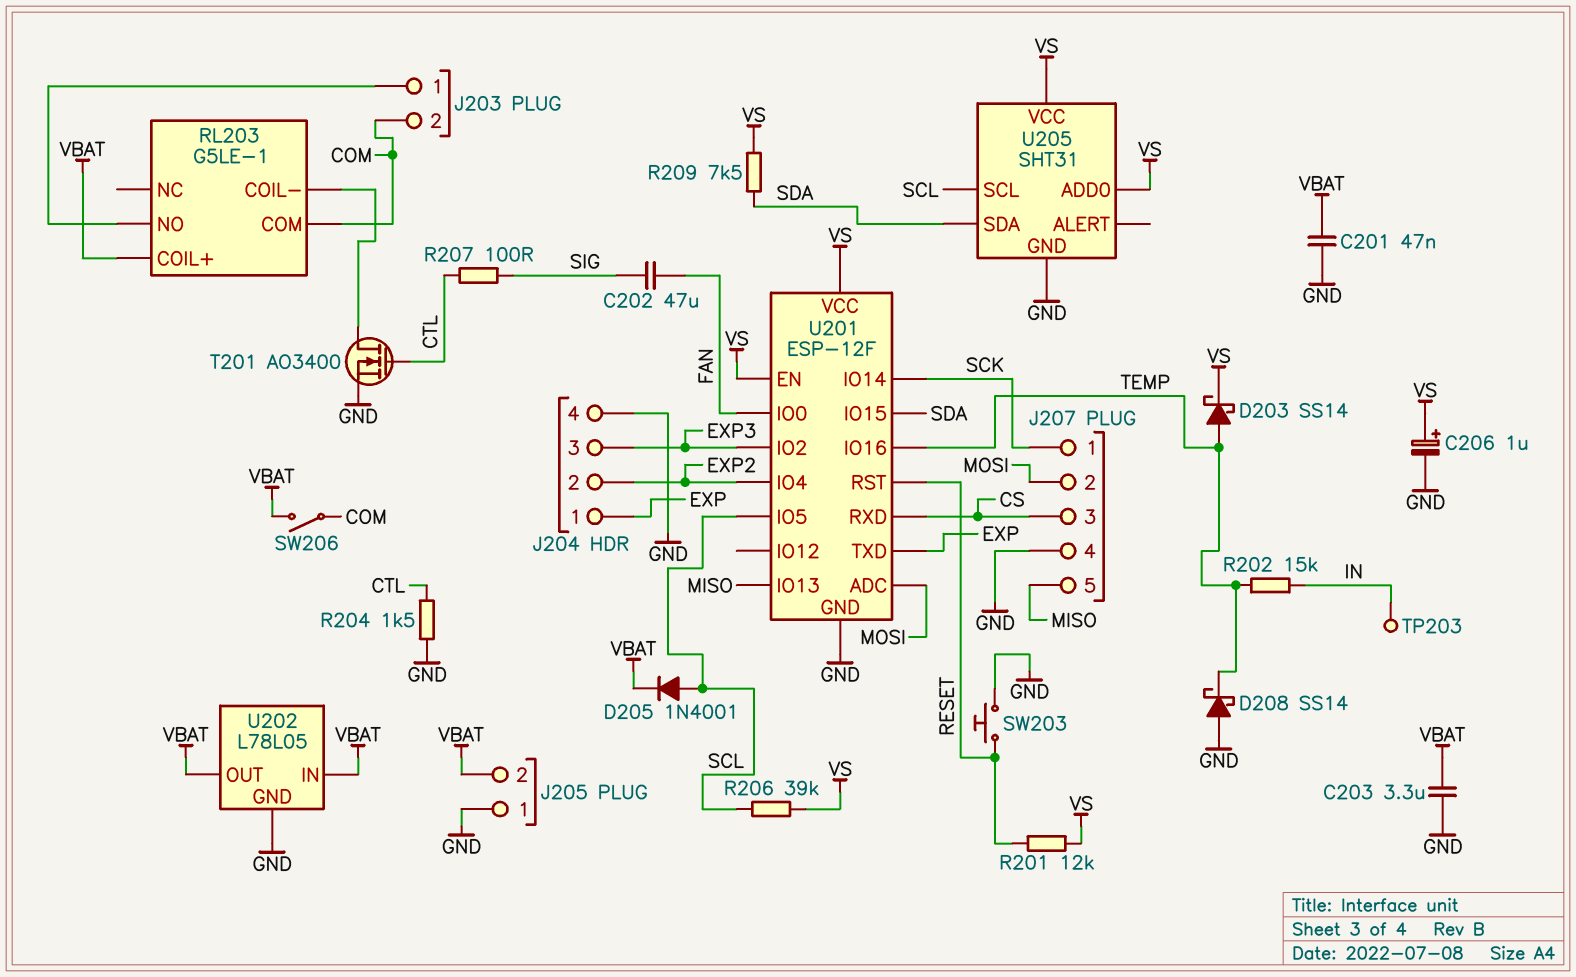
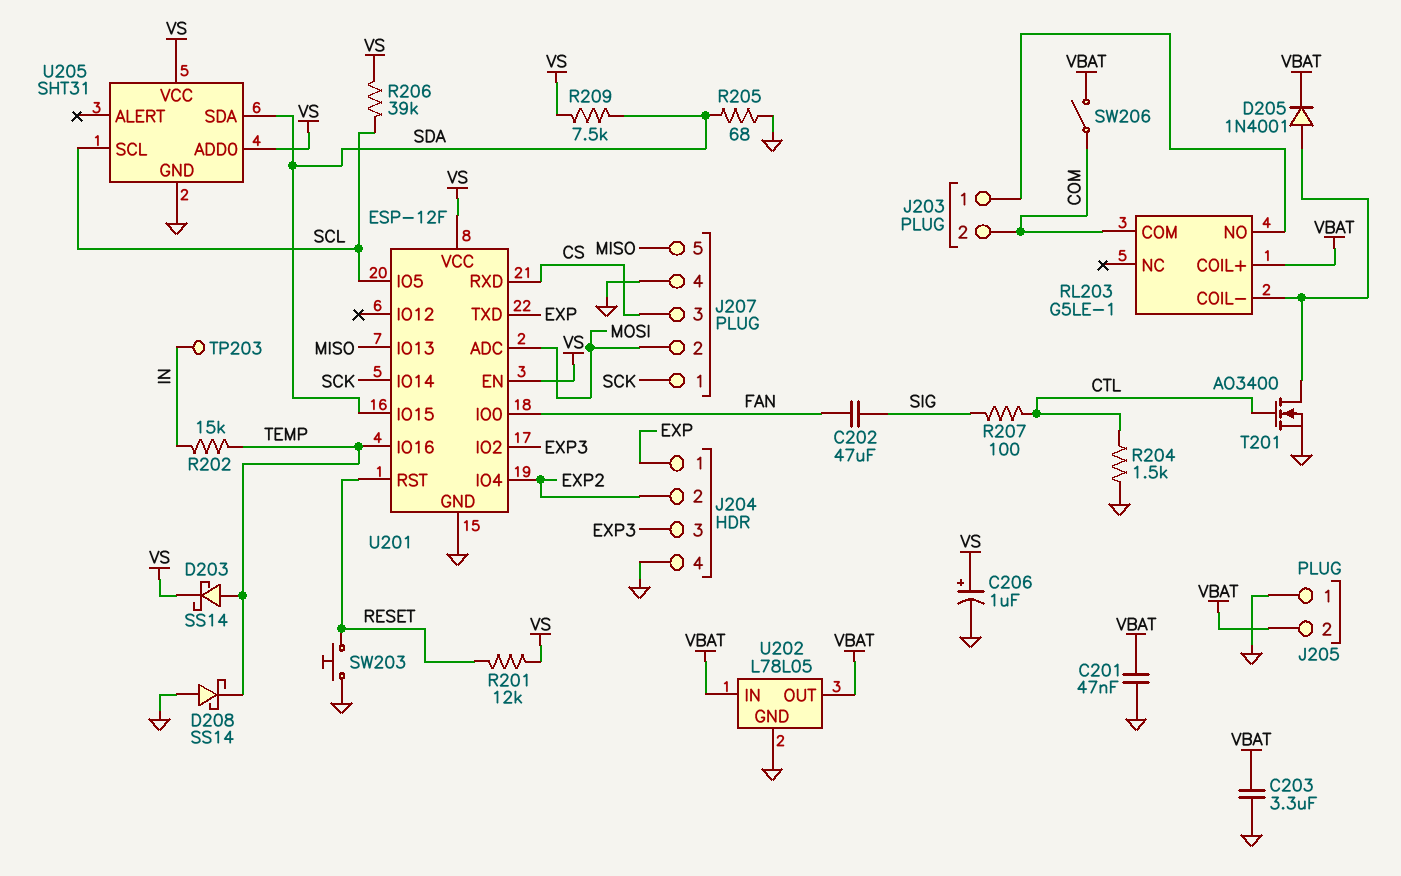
D205: diode 1N4001 (A SCL, K VBAT) -> diode 1N4001 (A RL203/COIL-, K VBAT)
R205: none -> 68 (GND, SDA)

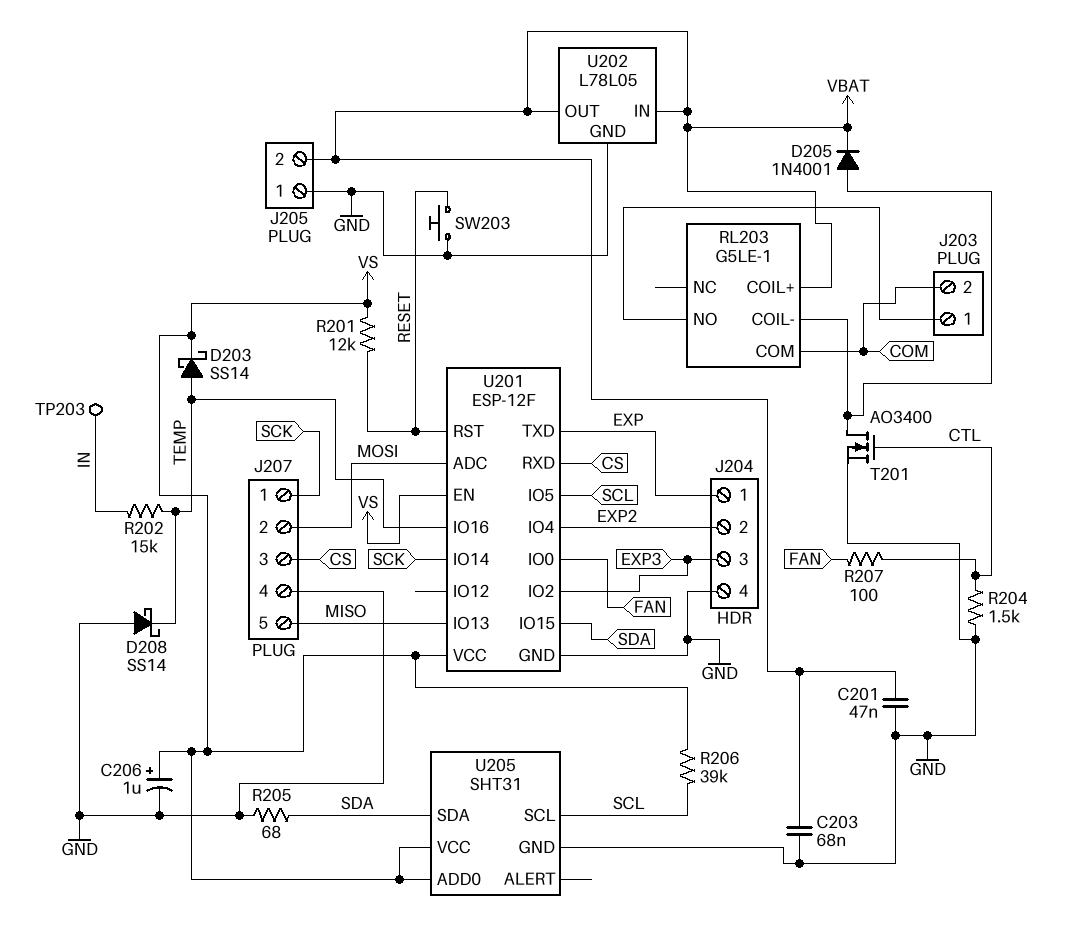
C202: 47uF (FAN, SIG) -> none
C203: 3.3uF (GND, VBAT) -> 68nF (GND, VBAT)
R207: 100 (CTL, SIG) -> 100 (CTL, FAN)
R209: 7.5k (SDA, VS) -> none
SW206: switch (COM, VBAT) -> none

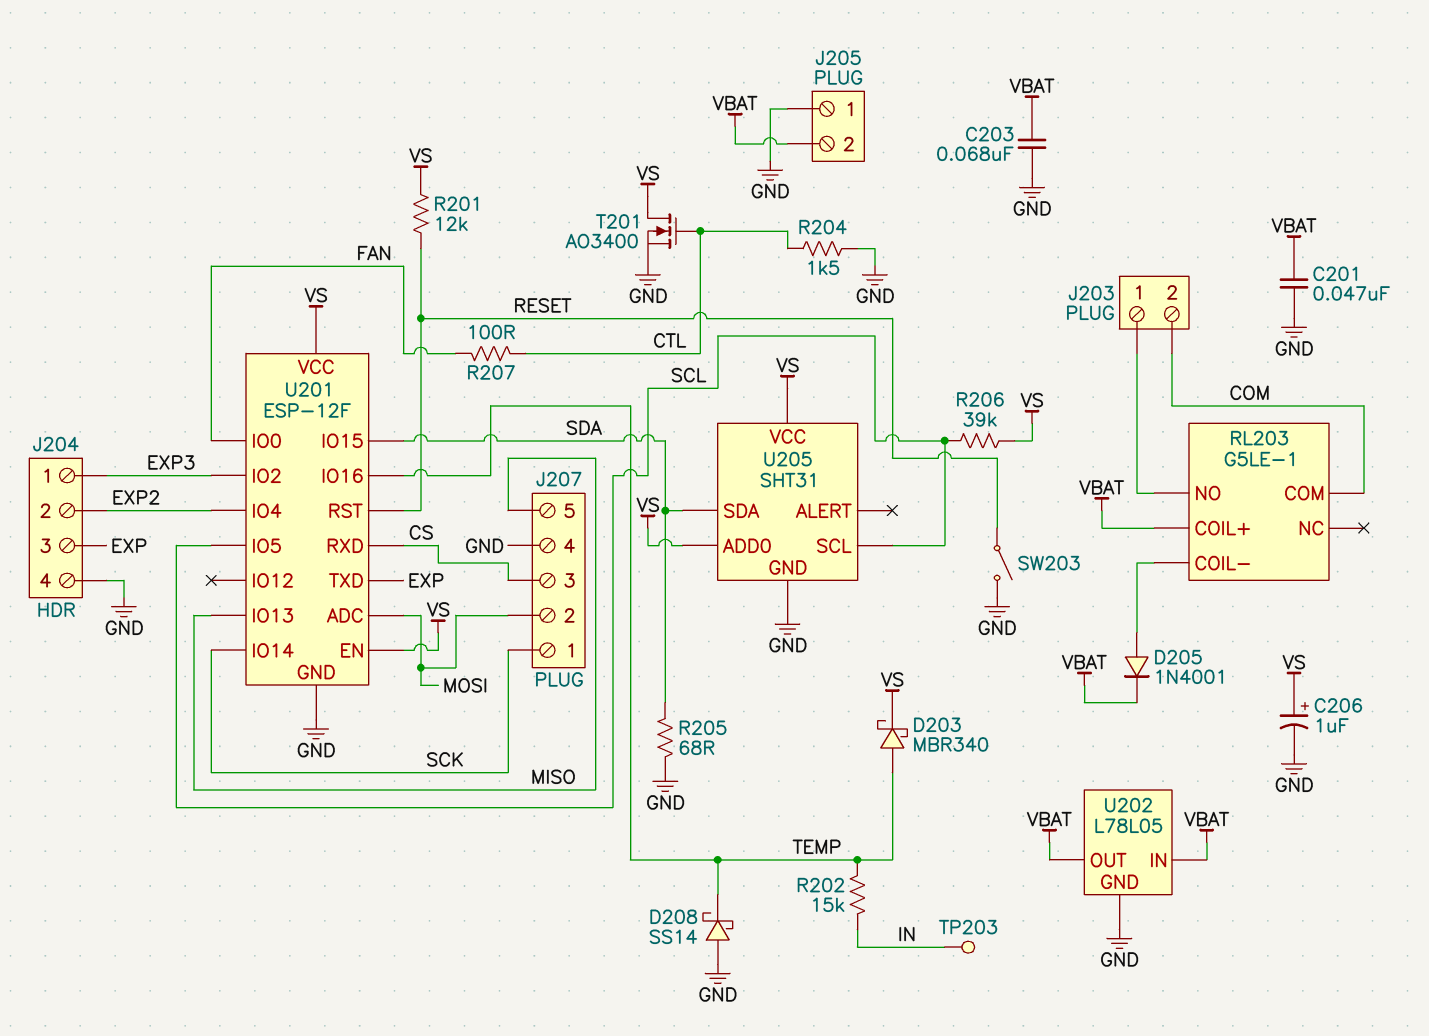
D203: schottky SS14 (A TEMP, K VS) -> schottky MBR340 (A TEMP, K VS)
J204 pin 1: EXP -> EXP3
J204 pin 3: EXP3 -> EXP
SW203: button (GND, RESET) -> switch (GND, RESET)
T201: NMOS AO3400 (G CTL, D RL203/COIL-, S GND) -> NMOS AO3400 (G CTL, D VS, S GND)

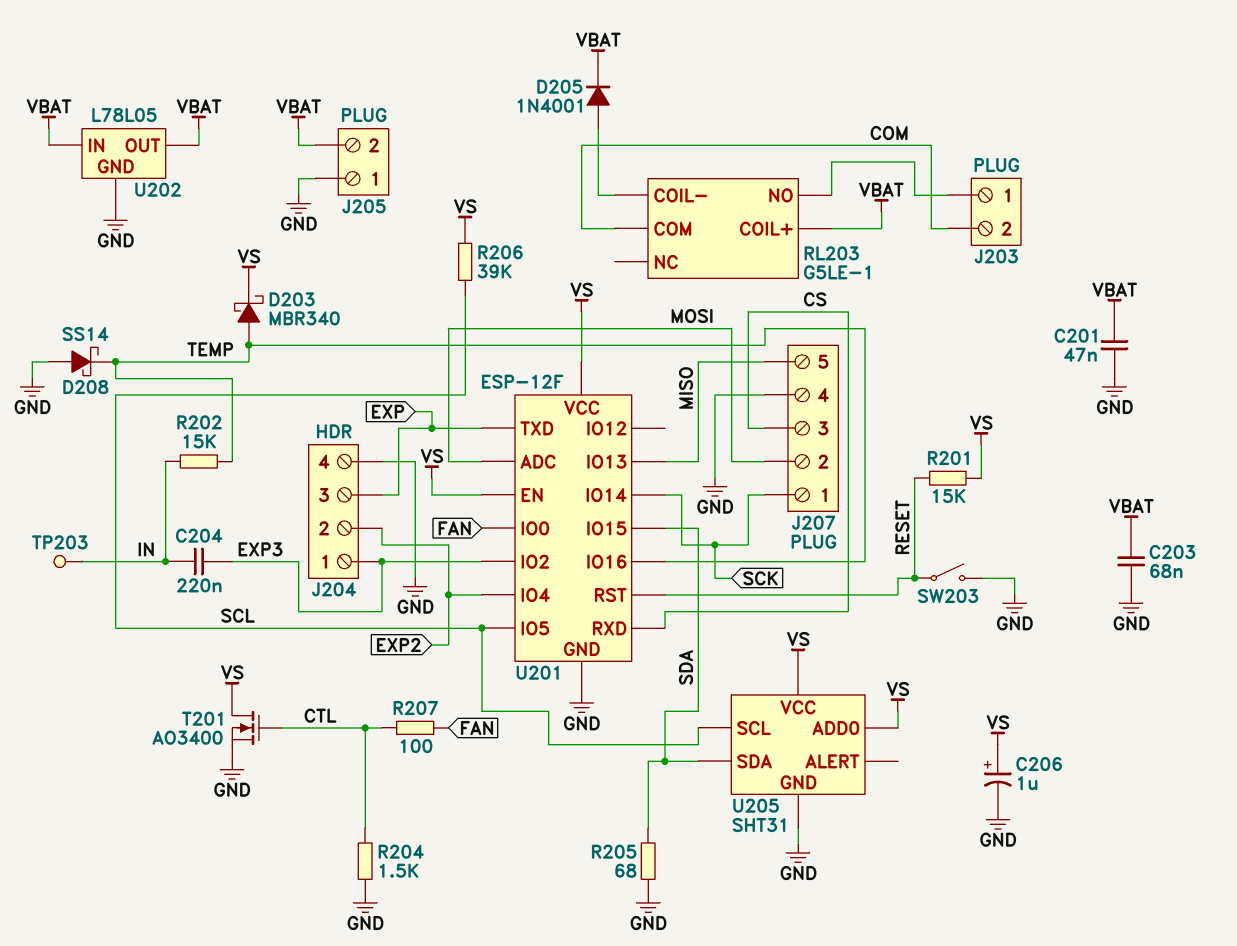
C204: none -> 220nF (EXP3, IN)
R201: 12k (RESET, VS) -> 15k (RESET, VS)

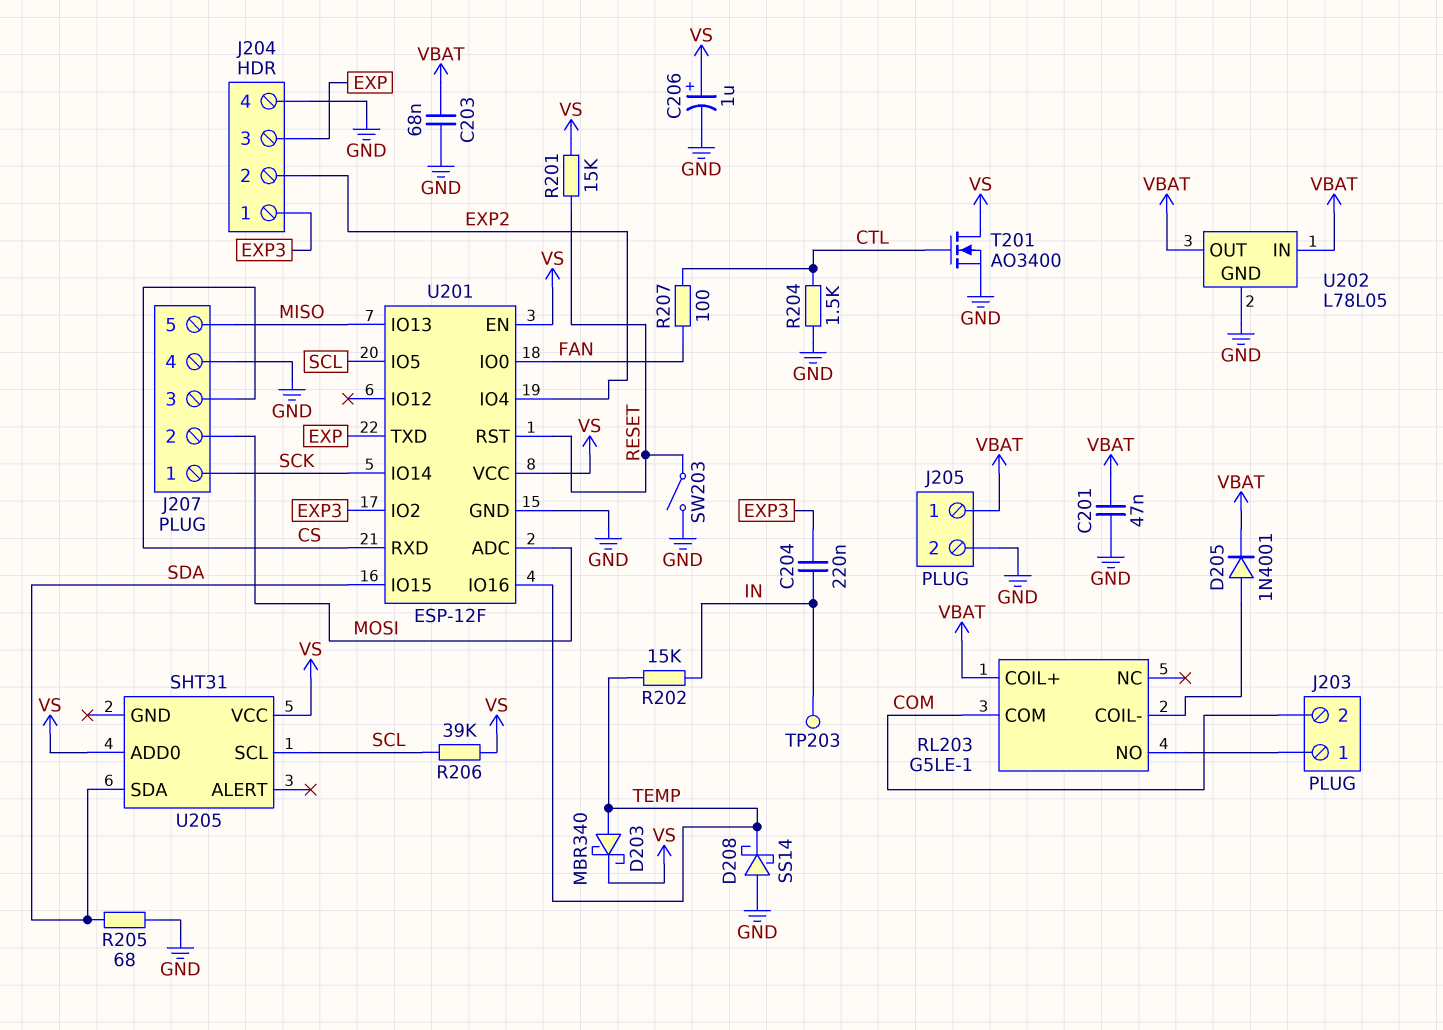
J205 pin 1: GND -> VBAT
J205 pin 2: VBAT -> GND
U205 pin GND: GND -> none

